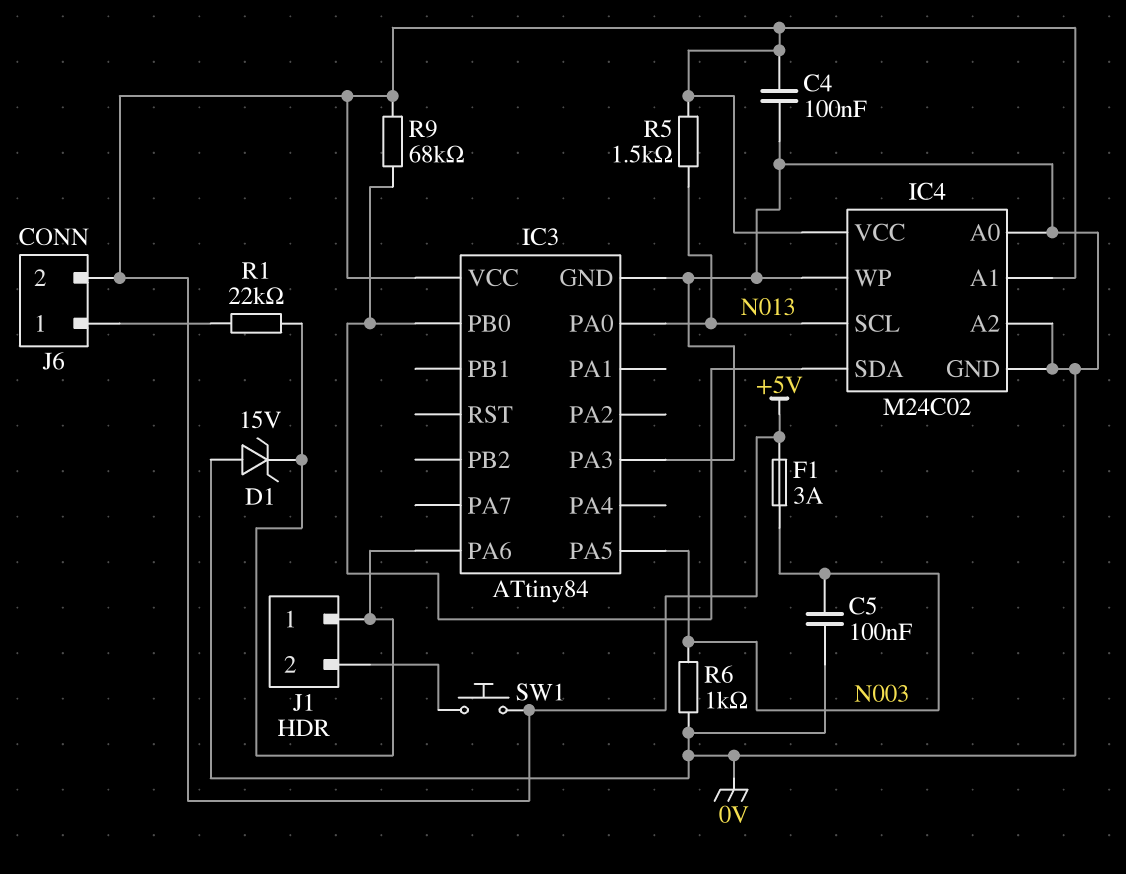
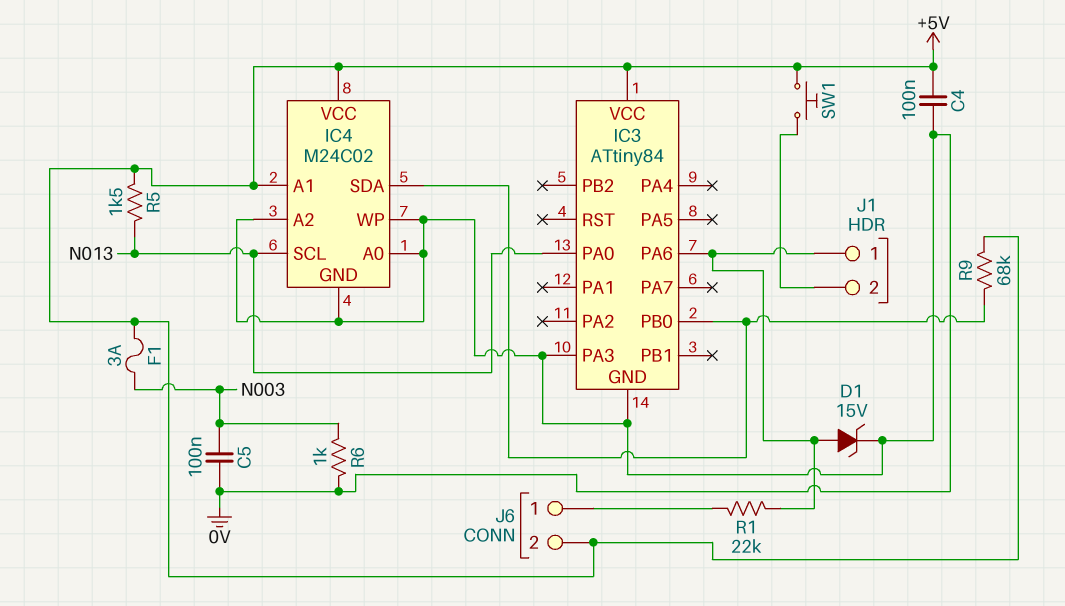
D1: zener 15V (A 0V, K IC3/PA6) -> zener 15V (A IC3/PA6, K 0V)
IC3 pin PA5: N003 -> none

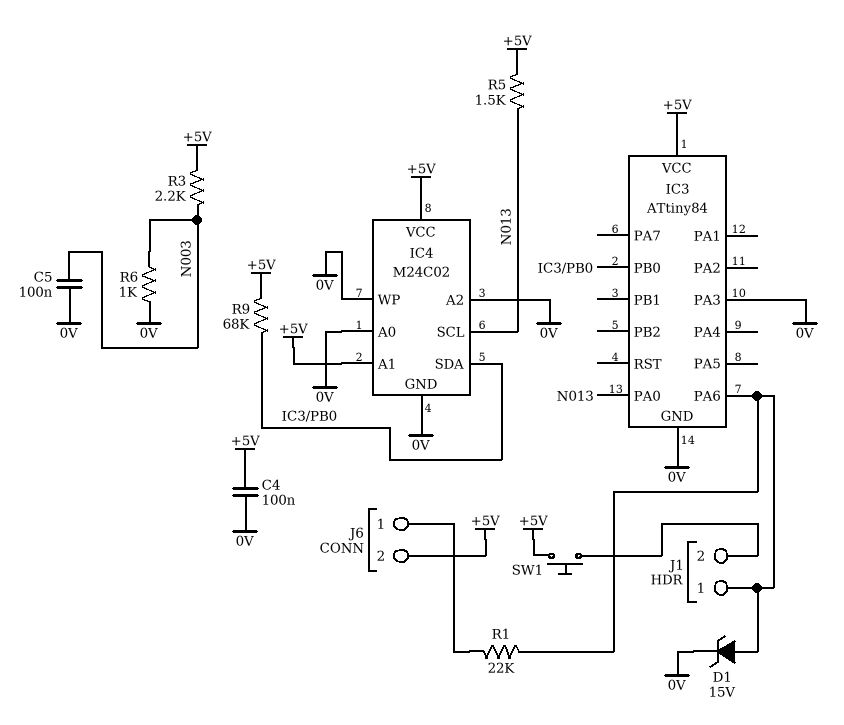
F1: 3A (+5V, N003) -> none
R3: none -> 2.2k (+5V, N003)

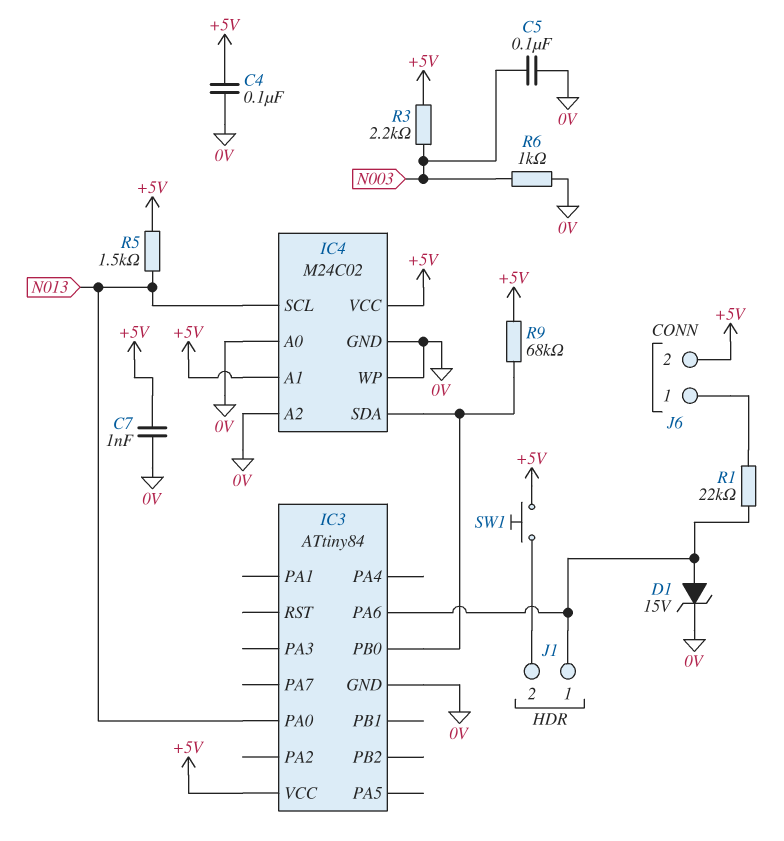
C7: none -> 1nF (+5V, 0V)
IC3 pin PA3: 0V -> none

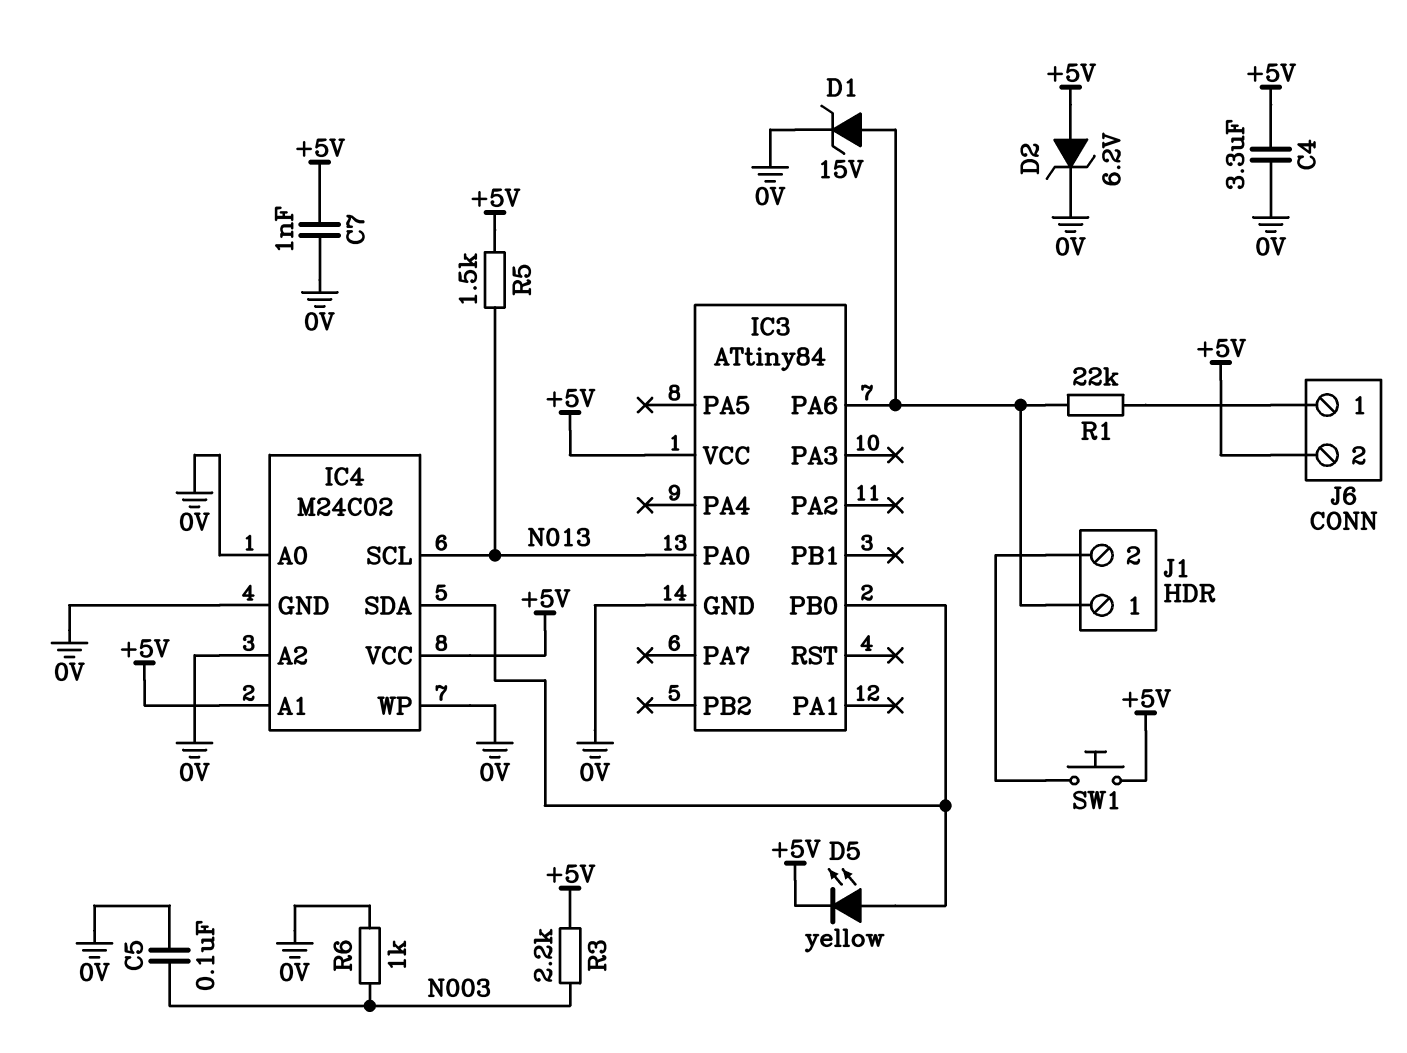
C4: 100nF (+5V, 0V) -> 3.3uF (+5V, 0V)
D2: none -> zener 6.2V (A +5V, K 0V)
D5: none -> LED yellow (A IC3/PB0, K +5V)
R9: 68k (+5V, IC3/PB0) -> none

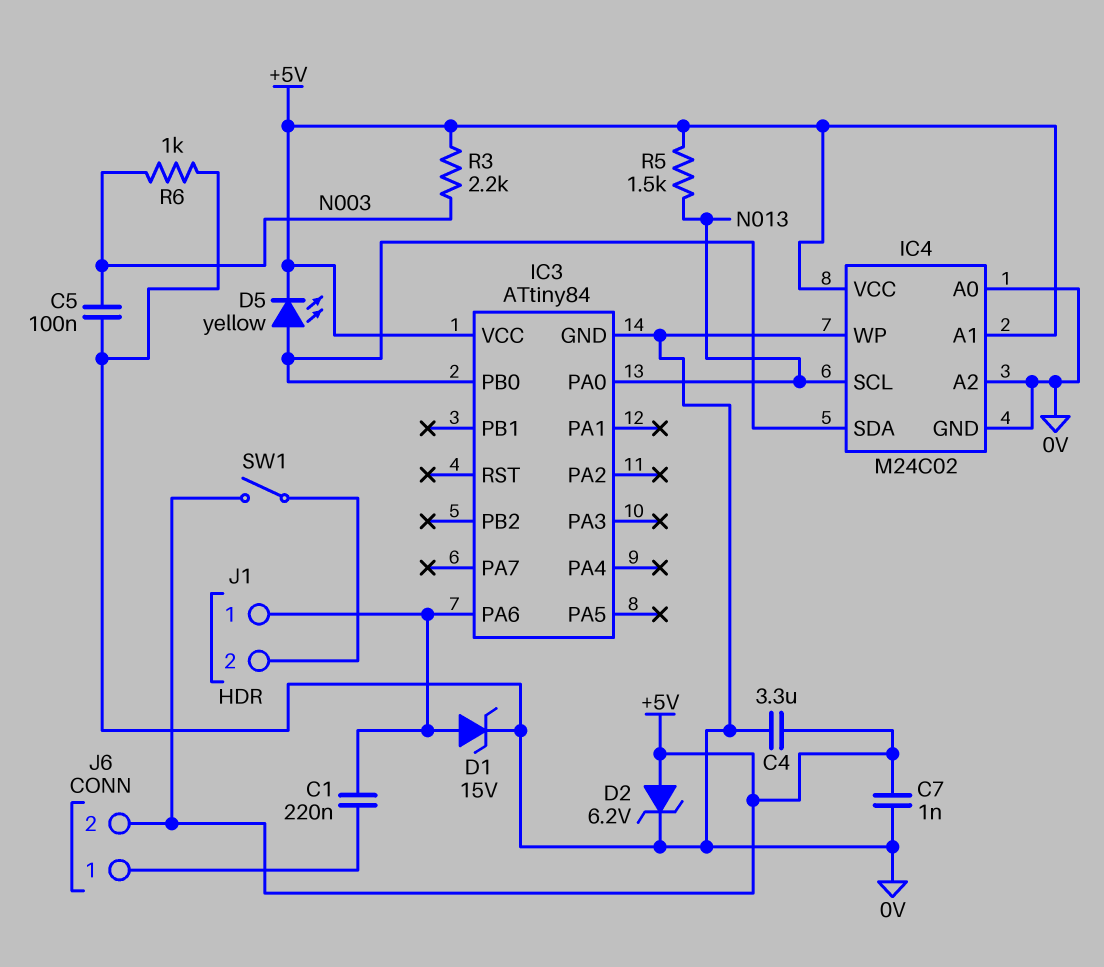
C1: none -> 220nF (IC3/PA6, J6/1)
R1: 22k (IC3/PA6, J6/1) -> none
SW1: button (+5V, J1/2) -> switch (+5V, J1/2)

